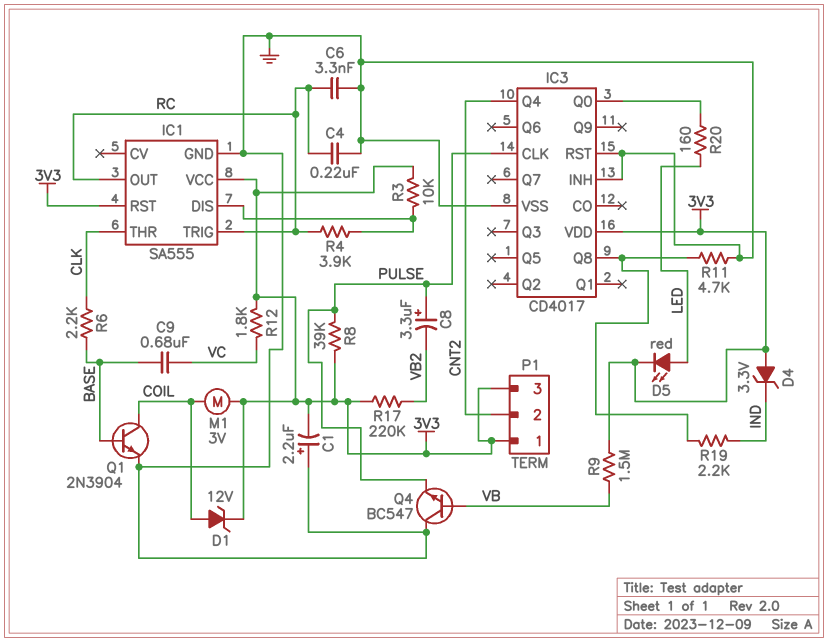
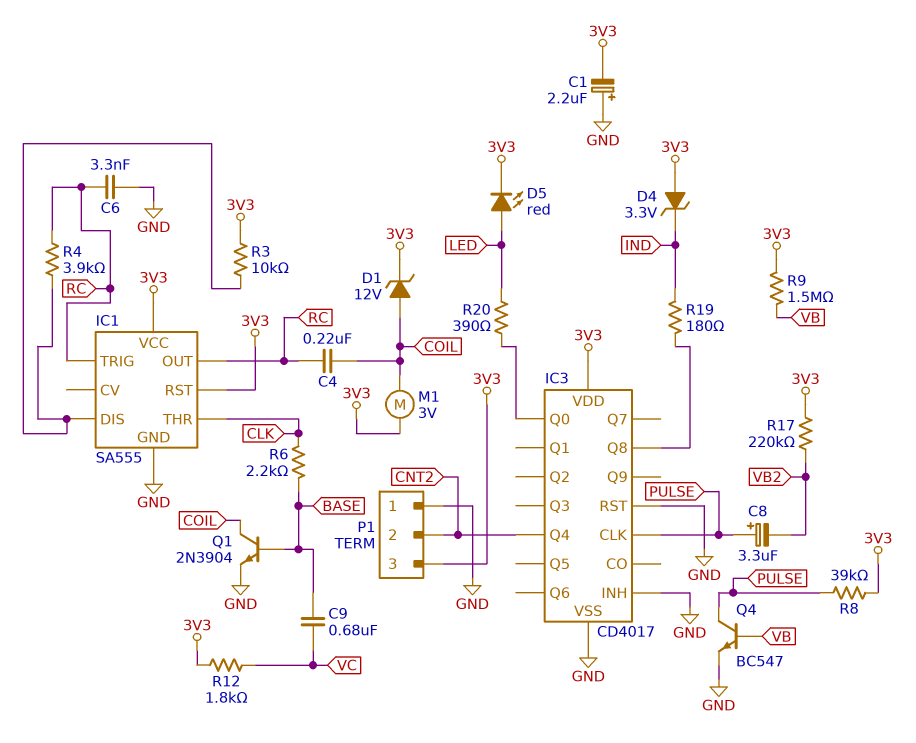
C4: 220nF (GND, RC) -> 220nF (COIL, RC)
P1 pin 1: 3V3 -> GND
Q4: NPN BC547 (B VB, C GND, E PULSE) -> NPN BC547 (B VB, C PULSE, E GND)
R11: 4.7k (GND, IC3/Q8) -> none
R19: 2.2k (IC3/Q8, IND) -> 180 (IC3/Q8, IND)
R20: 160 (IC3/Q0, LED) -> 390 (IC3/Q0, LED)

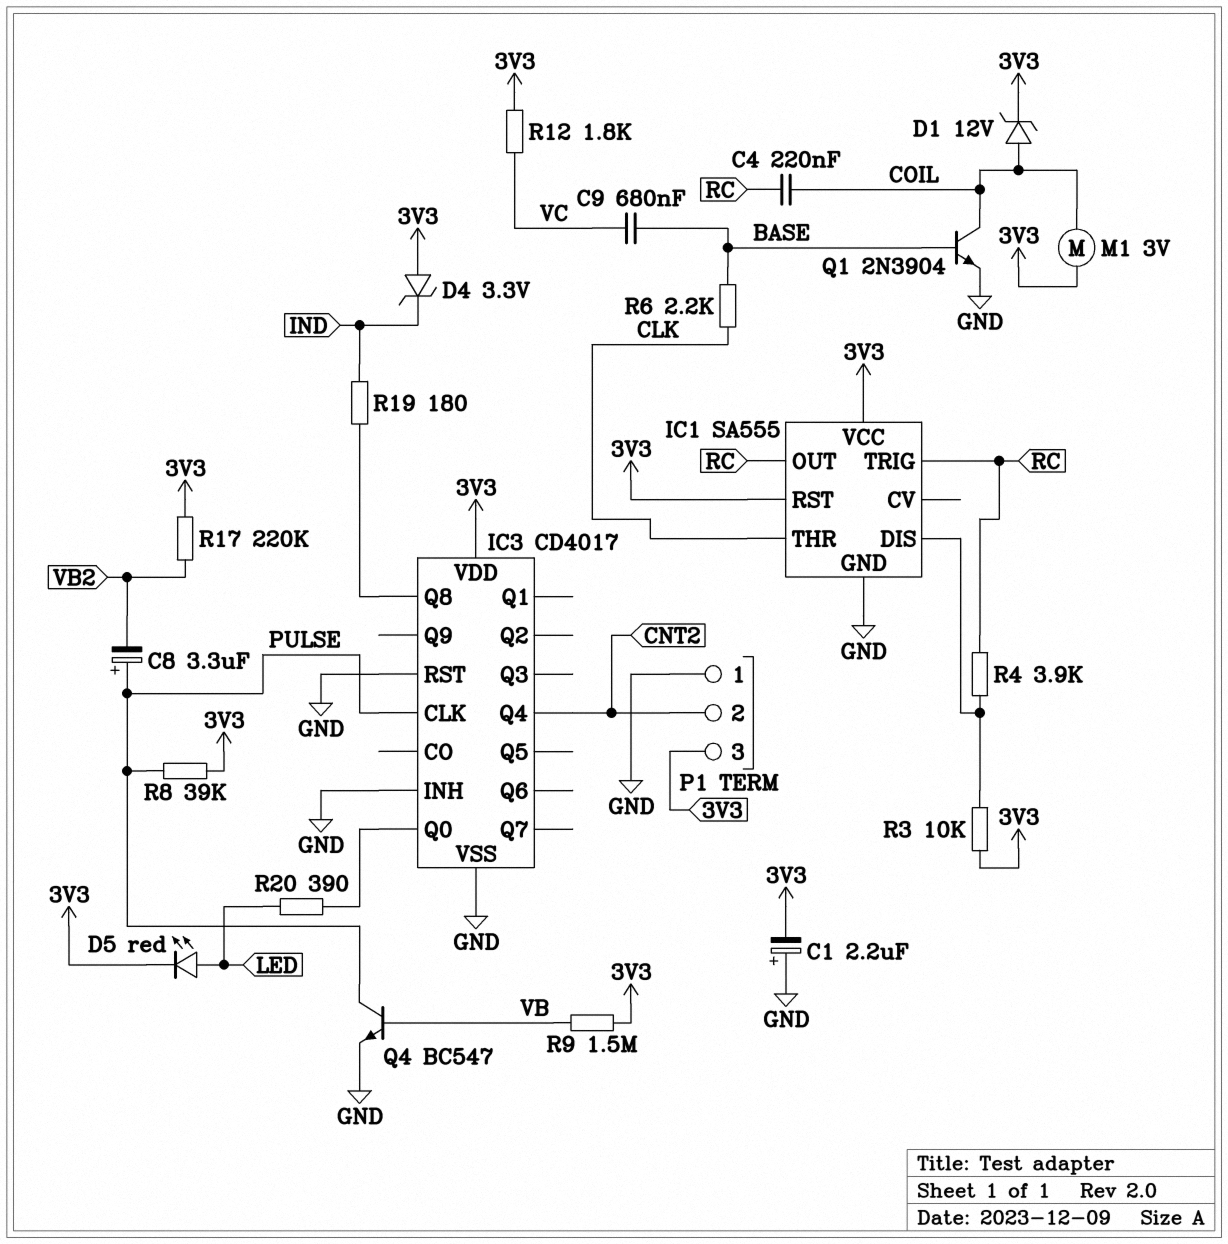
C6: 3.3nF (GND, RC) -> none

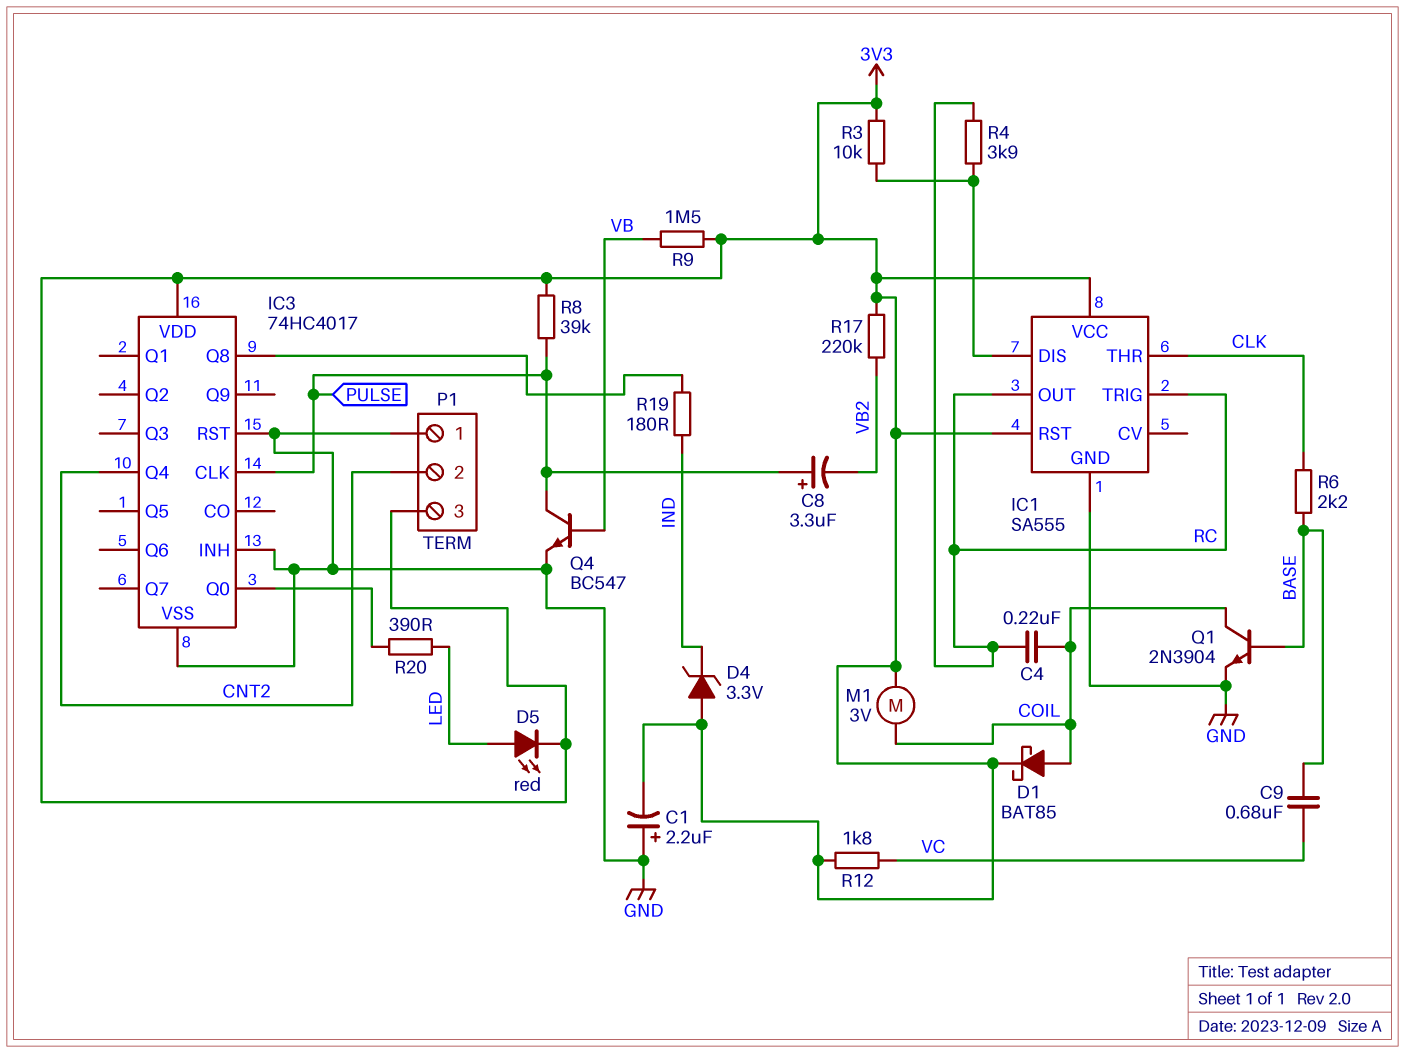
D1: zener 12V (A COIL, K 3V3) -> schottky BAT85 (A COIL, K 3V3)
IC3: CD4017 -> 74HC4017

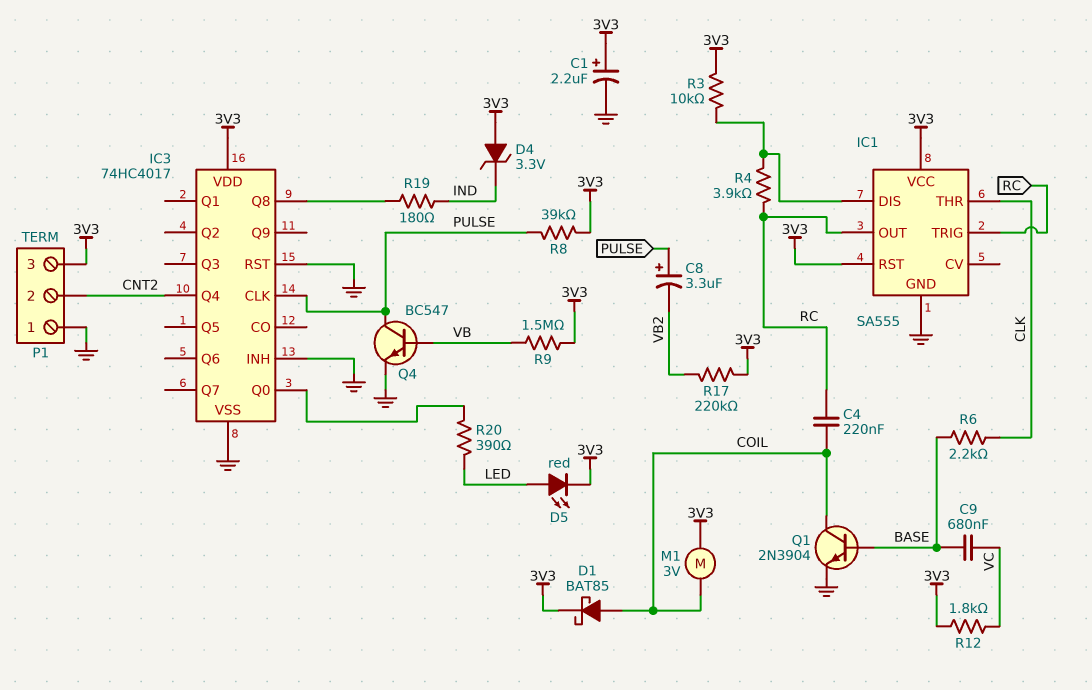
C1: 2.2uF (plus GND, minus 3V3) -> 2.2uF (plus 3V3, minus GND)

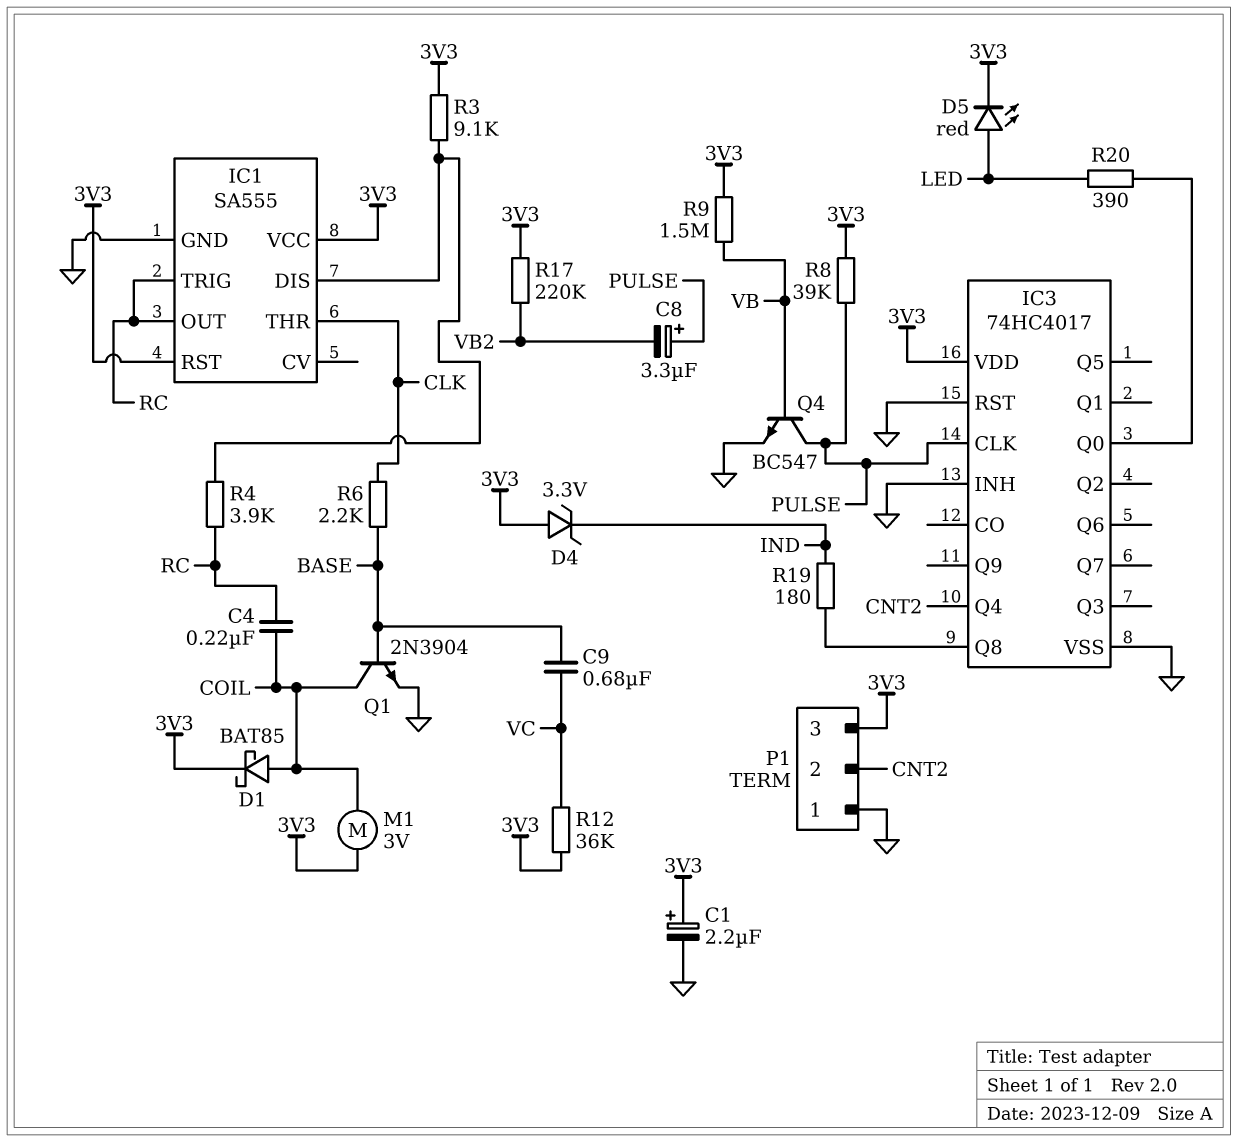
R3: 10k (3V3, IC1/DIS) -> 9.1k (3V3, IC1/DIS)
R12: 1.8k (3V3, VC) -> 36k (3V3, VC)

